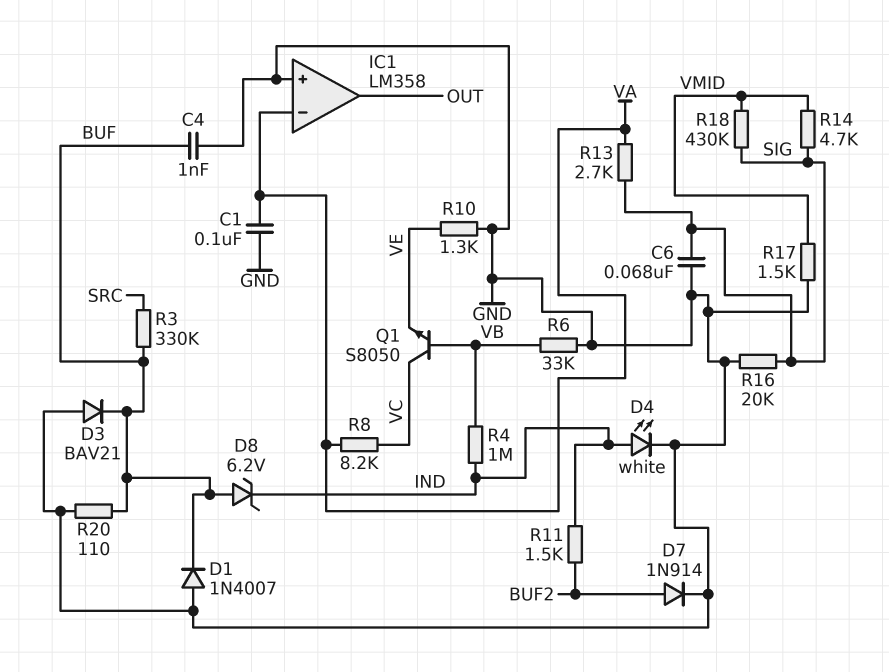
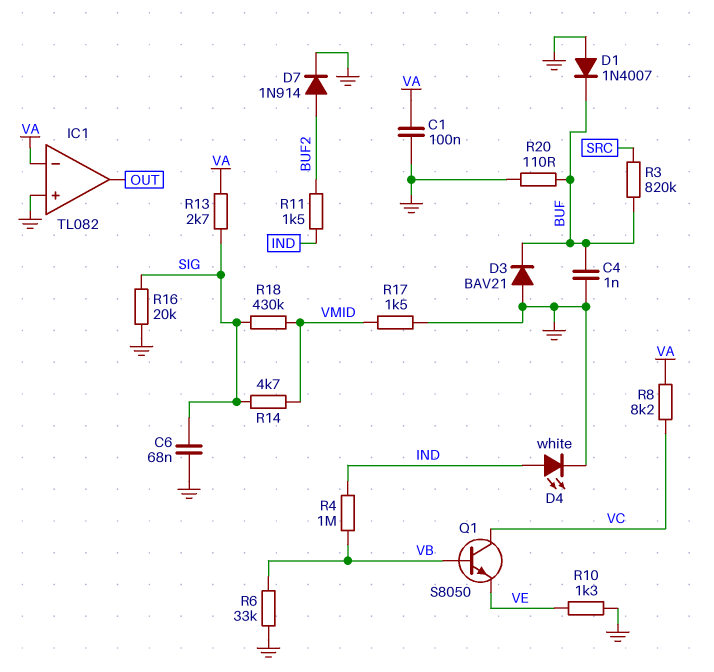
D8: zener 6.2V (A BUF, K IND) -> none
IC1: LM358 -> TL082
R3: 330k (BUF, SRC) -> 820k (BUF, SRC)

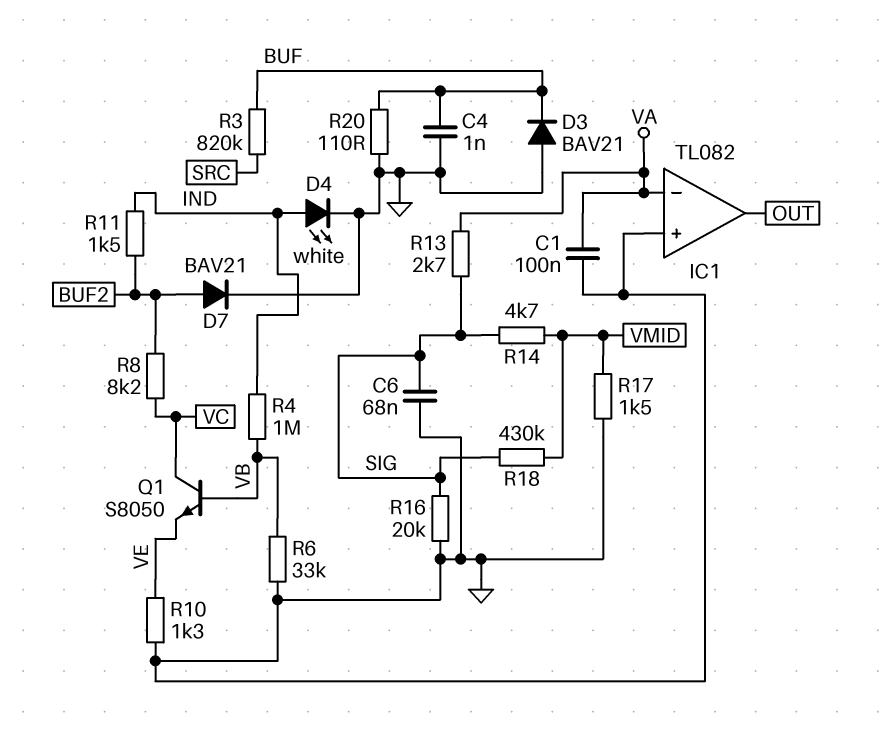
D1: diode 1N4007 (A GND, K BUF) -> none
D7: diode 1N914 (A BUF2, K GND) -> diode BAV21 (A BUF2, K GND)
R8: 8.2k (VA, VC) -> 8.2k (BUF2, VC)

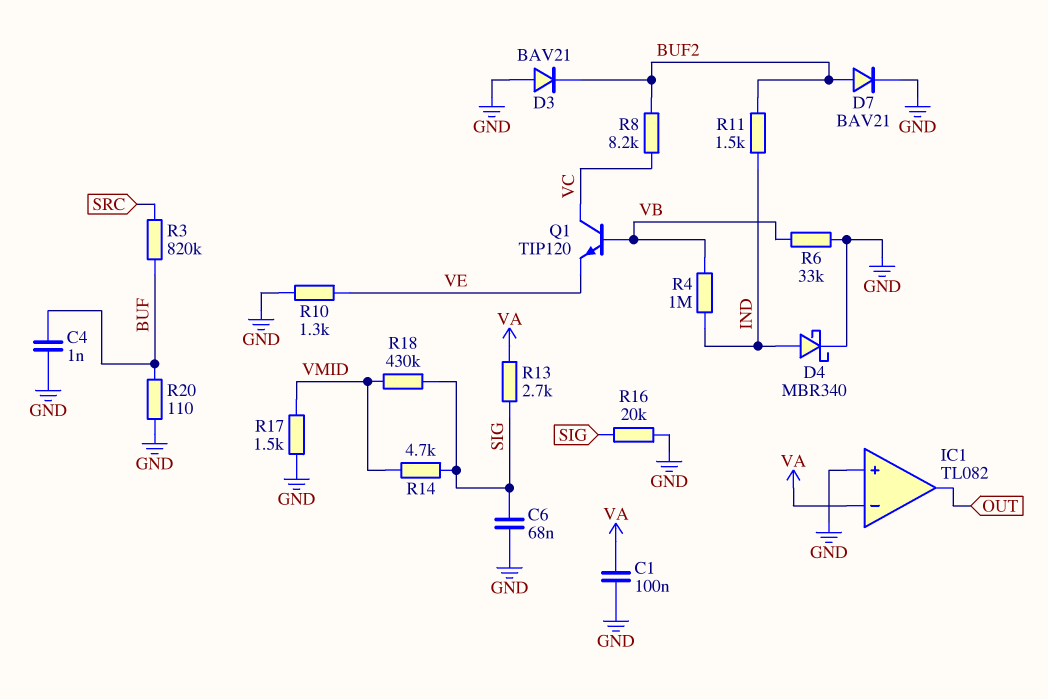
D3: diode BAV21 (A GND, K BUF) -> diode BAV21 (A GND, K BUF2)
D4: LED white (A IND, K GND) -> schottky MBR340 (A IND, K GND)
Q1: NPN S8050 (B VB, C VC, E VE) -> NPN TIP120 (B VB, C VC, E VE)

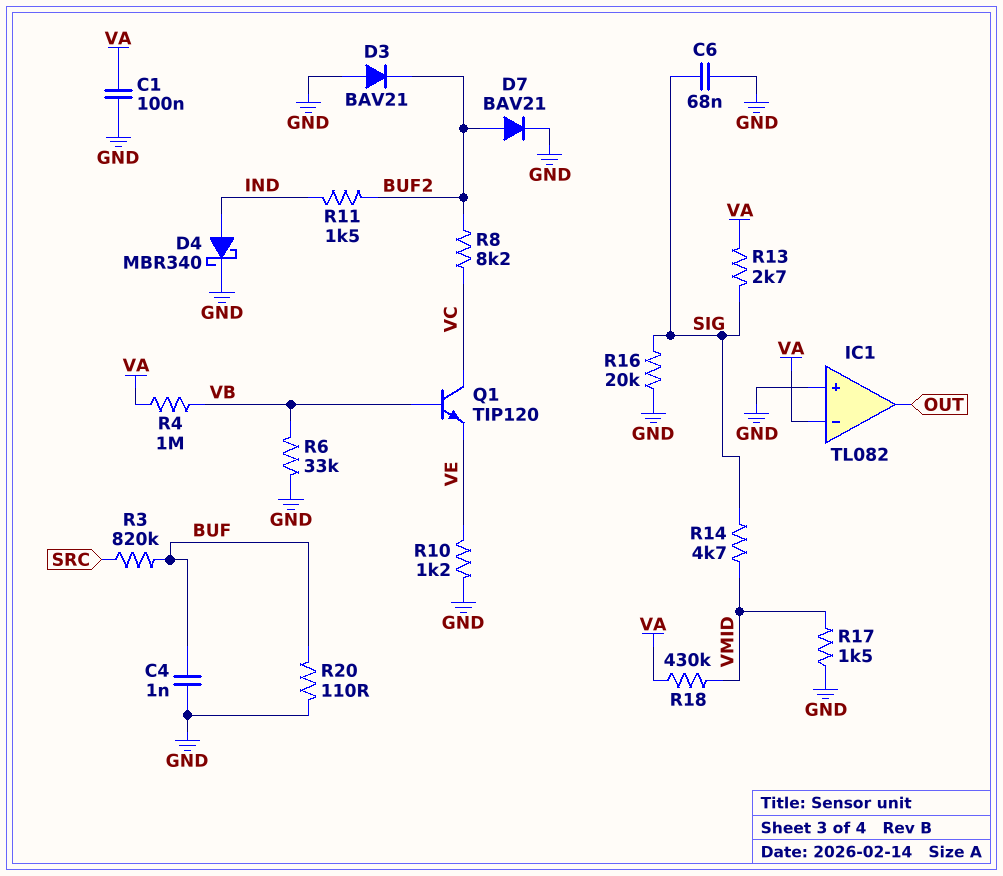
R4: 1M (IND, VB) -> 1M (VA, VB)
R10: 1.3k (GND, VE) -> 1.2k (GND, VE)
R18: 430k (SIG, VMID) -> 430k (VA, VMID)

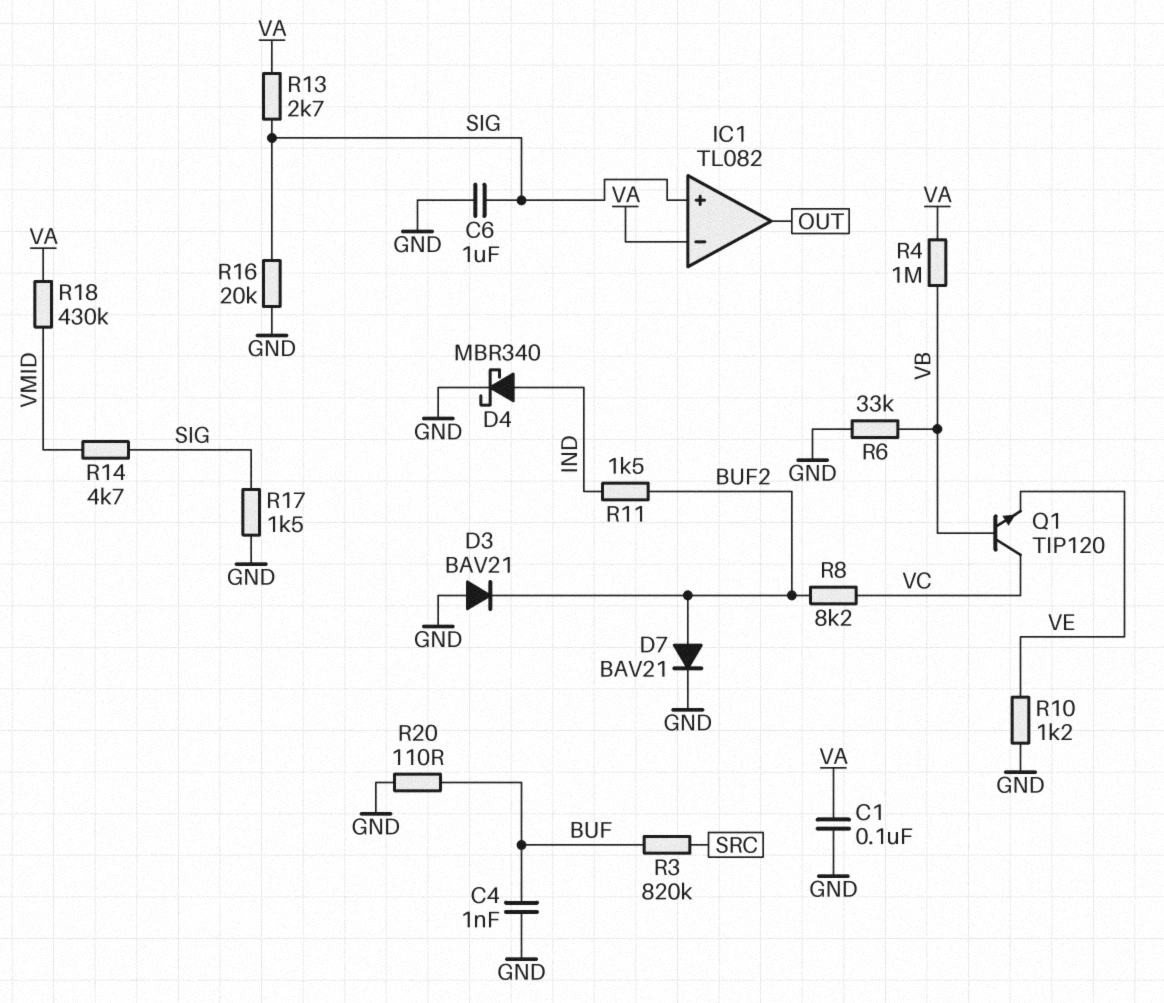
C6: 68nF (GND, SIG) -> 1uF (GND, SIG)
IC1 pin in+: GND -> SIG
R17: 1.5k (GND, VMID) -> 1.5k (GND, SIG)

